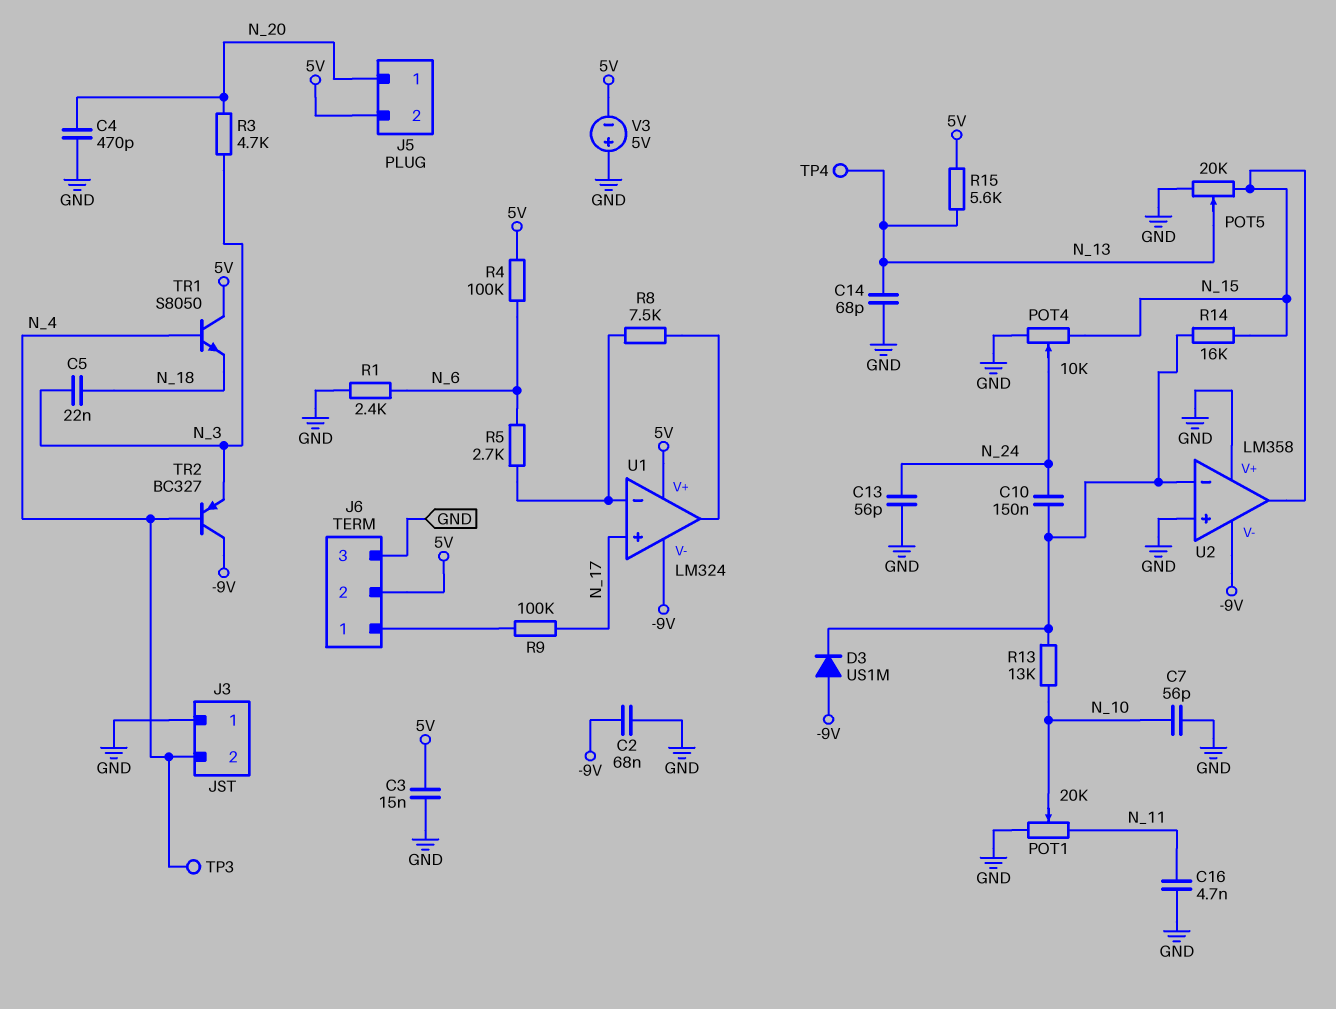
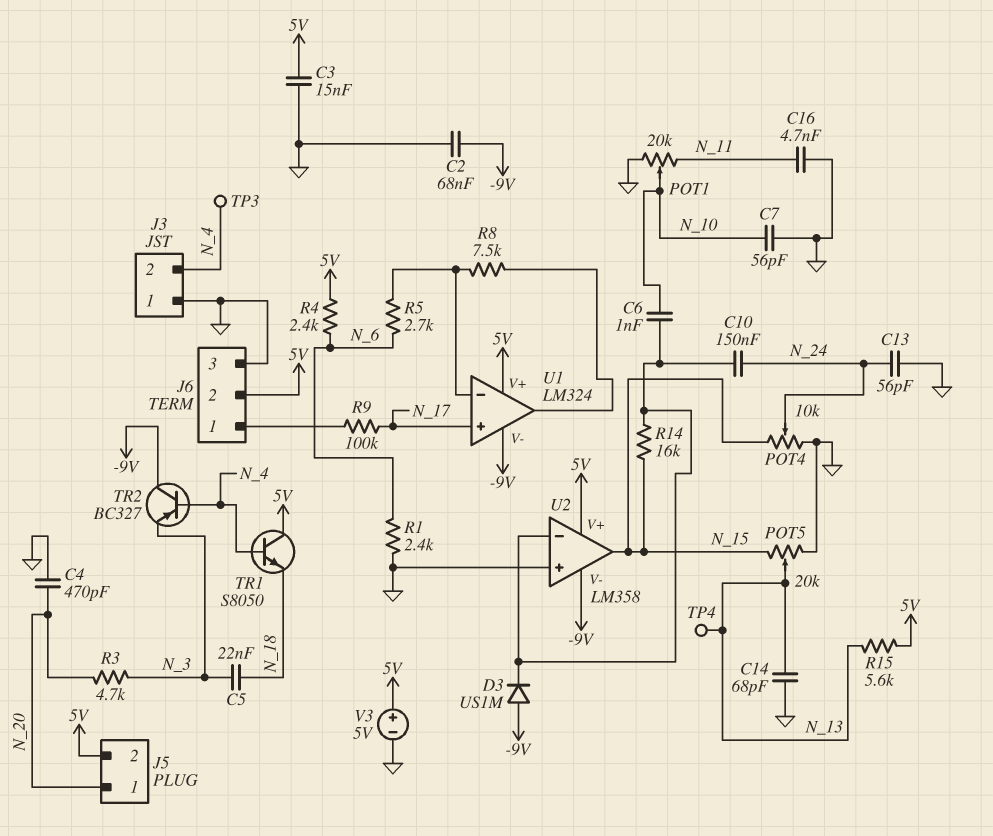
C6: none -> 1nF (N_10, U2/in-)
R4: 100k (5V, N_6) -> 2.4k (5V, N_6)
R13: 13k (N_10, U2/in-) -> none
U2 pin V+: GND -> 5V
V3: 5V (plus GND, minus 5V) -> 5V (plus 5V, minus GND)

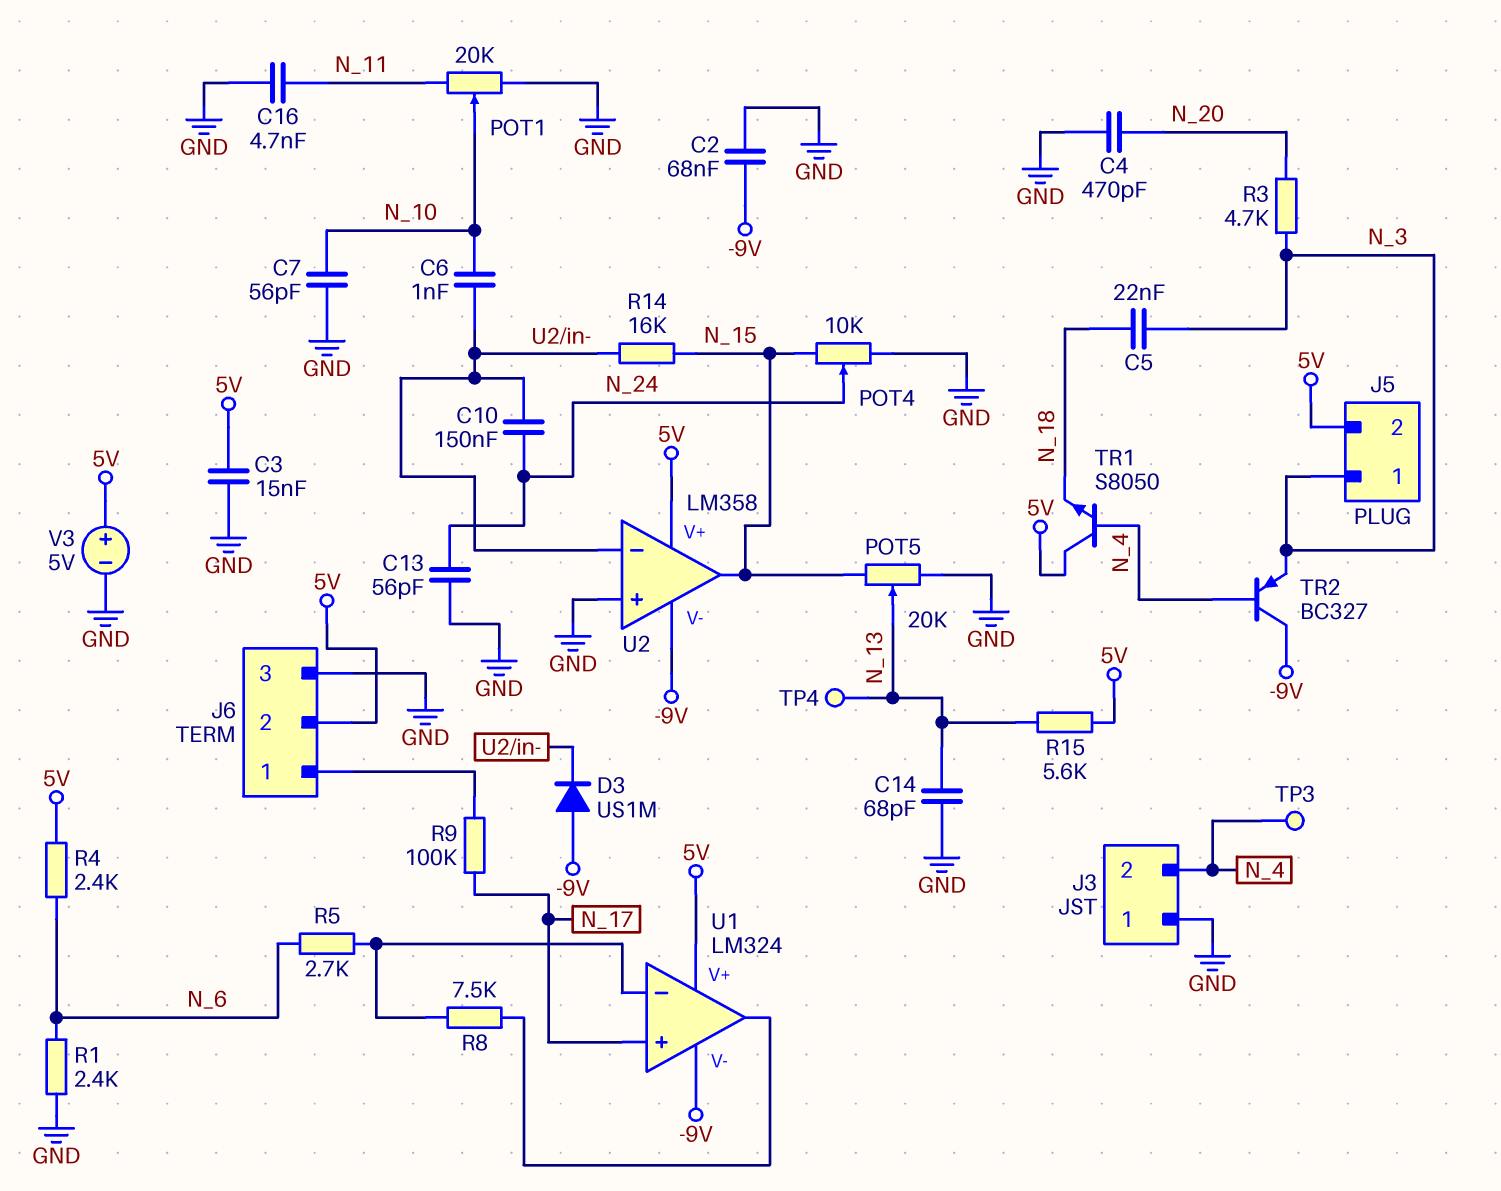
J5 pin 1: N_20 -> N_3

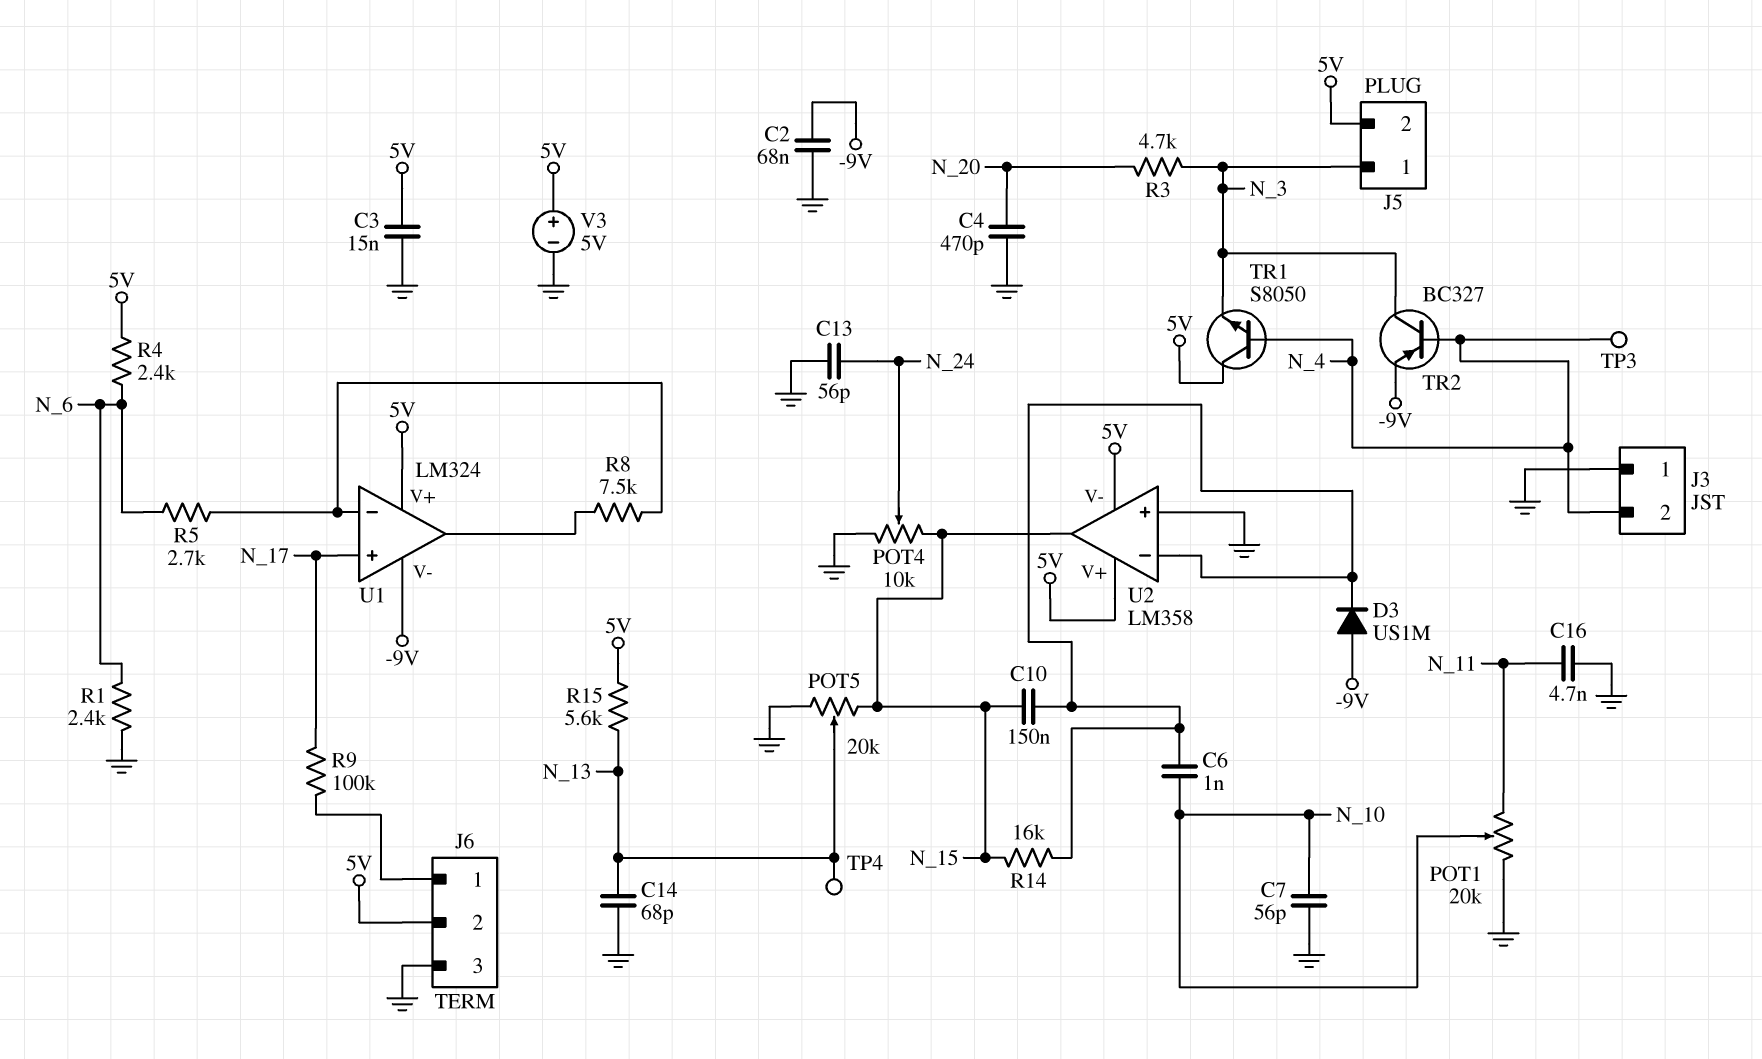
C5: 22nF (N_3, N_18) -> none
C10: 150nF (N_24, U2/in-) -> 150nF (N_15, U2/in-)
TR1: NPN S8050 (B N_4, C 5V, E N_18) -> NPN S8050 (B N_4, C 5V, E N_3)
TR2: PNP BC327 (B N_4, C -9V, E N_3) -> PNP BC327 (B N_4, C N_3, E -9V)
U2 pin V-: -9V -> 5V

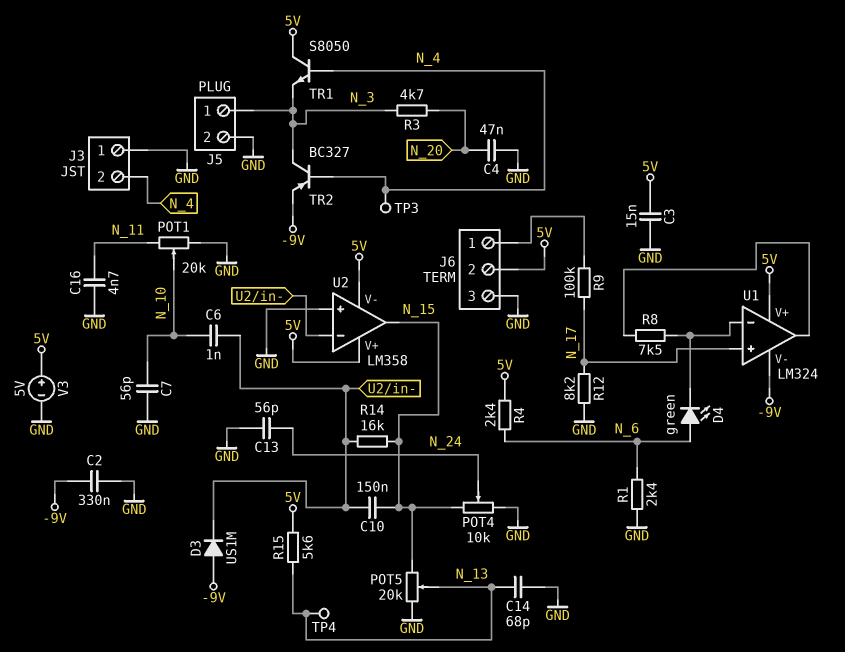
C2: 68nF (-9V, GND) -> 330nF (-9V, GND)
C4: 470pF (GND, N_20) -> 47nF (GND, N_20)
D4: none -> LED green (A N_6, K U1/in-)
J5 pin 2: 5V -> GND
R5: 2.7k (N_6, U1/in-) -> none
R12: none -> 8.2k (GND, N_17)

